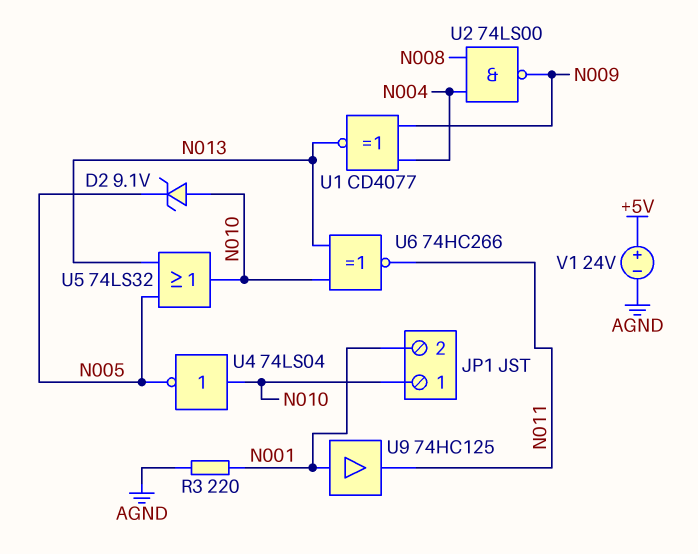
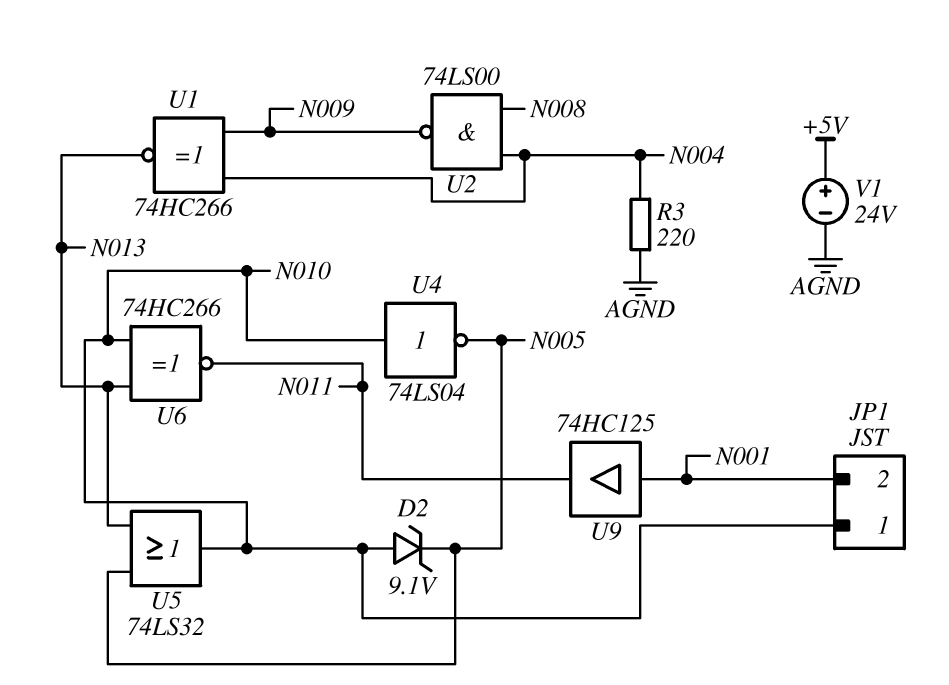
R3: 220 (AGND, N001) -> 220 (AGND, N004)
U1: XNOR CD4077 (in N004, in N009, out N013) -> XNOR 74HC266 (in N004, in N009, out N013)

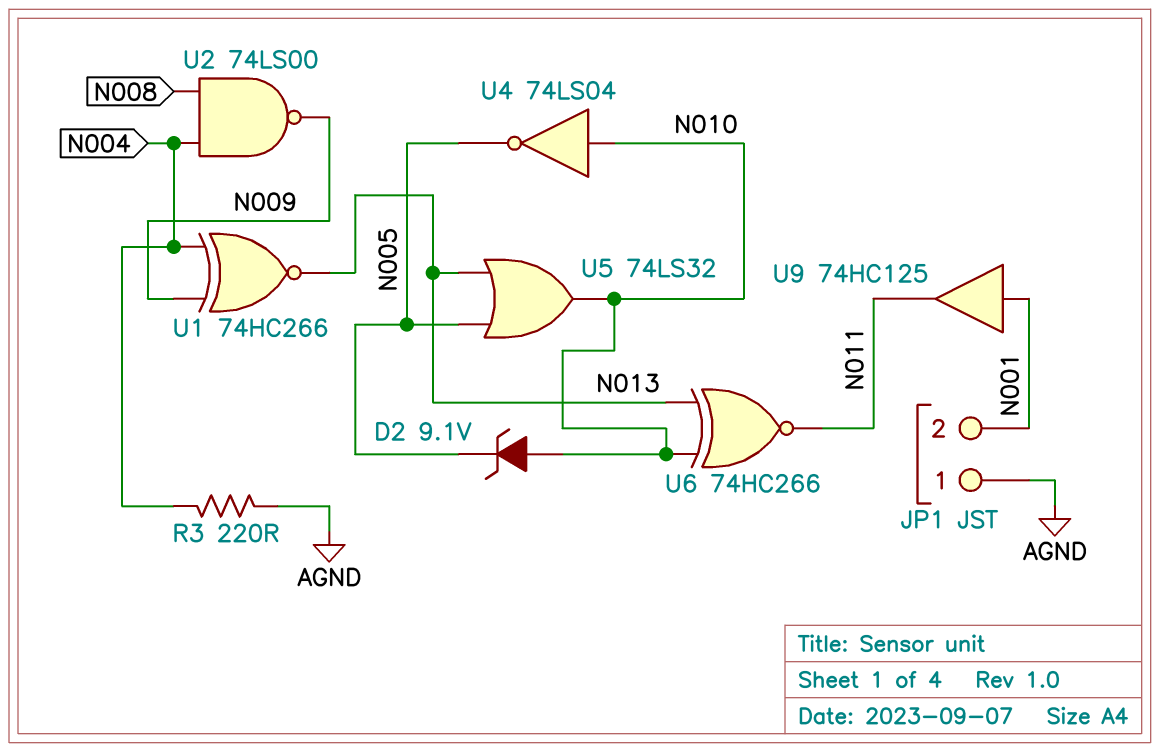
JP1 pin 1: N010 -> AGND
V1: 24V (plus +5V, minus AGND) -> none

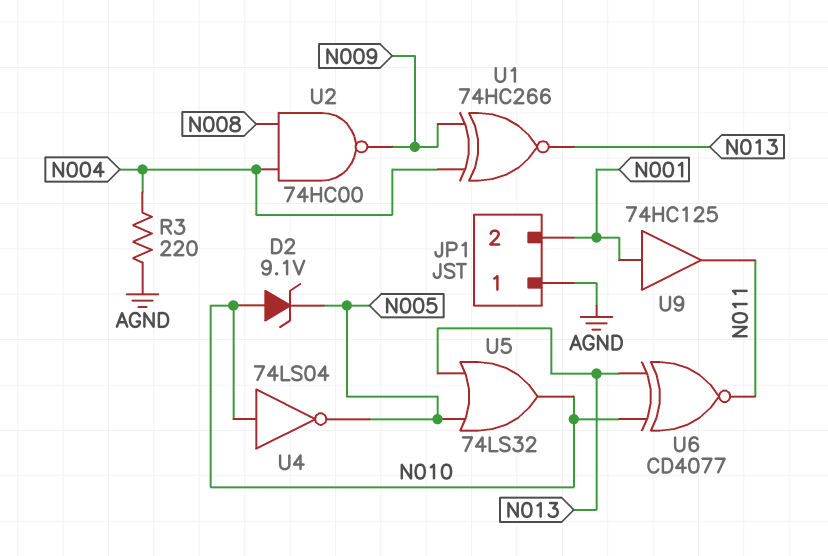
U2: NAND 74LS00 (in N004, in N008, out N009) -> NAND 74HC00 (in N004, in N008, out N009)
U6: XNOR 74HC266 (in N010, in N013, out N011) -> XNOR CD4077 (in N010, in N013, out N011)

